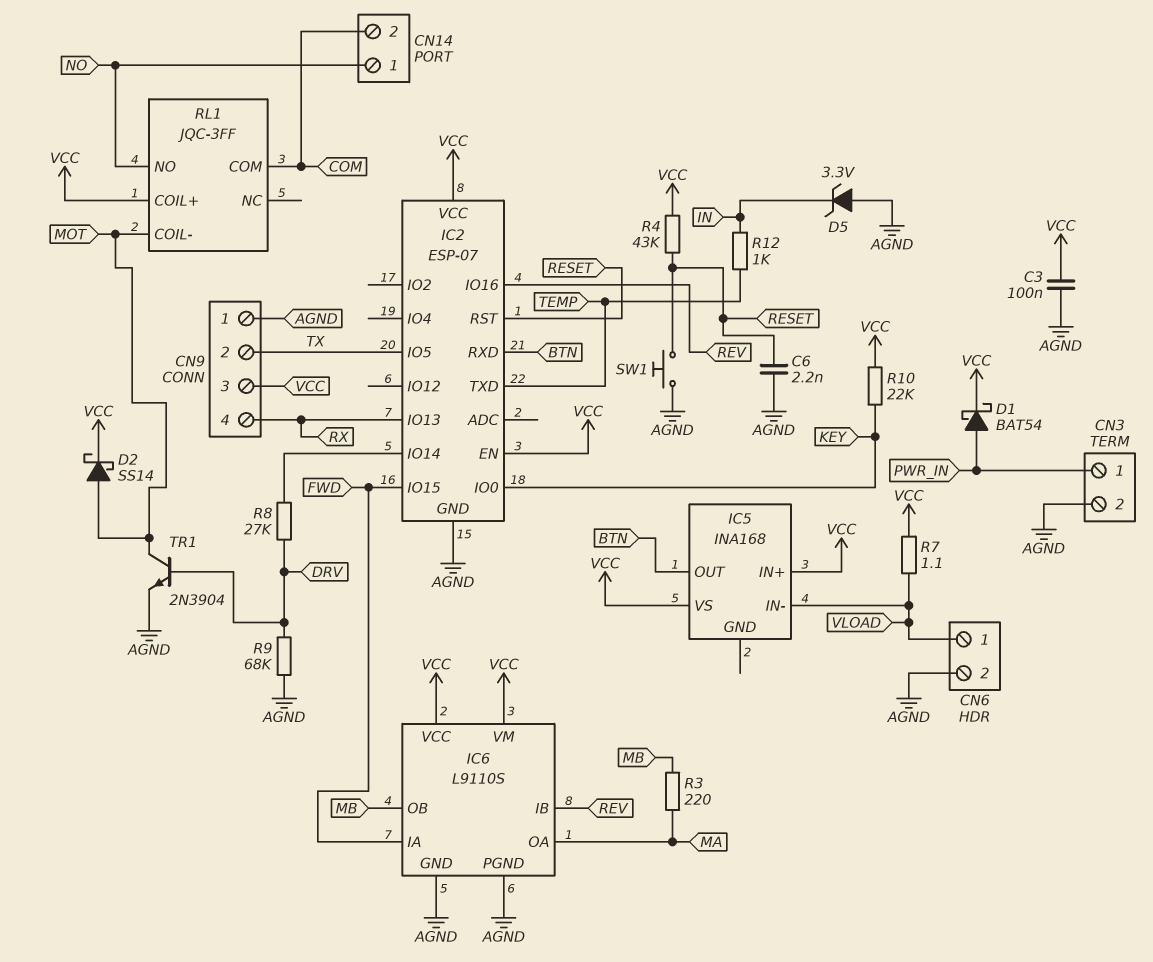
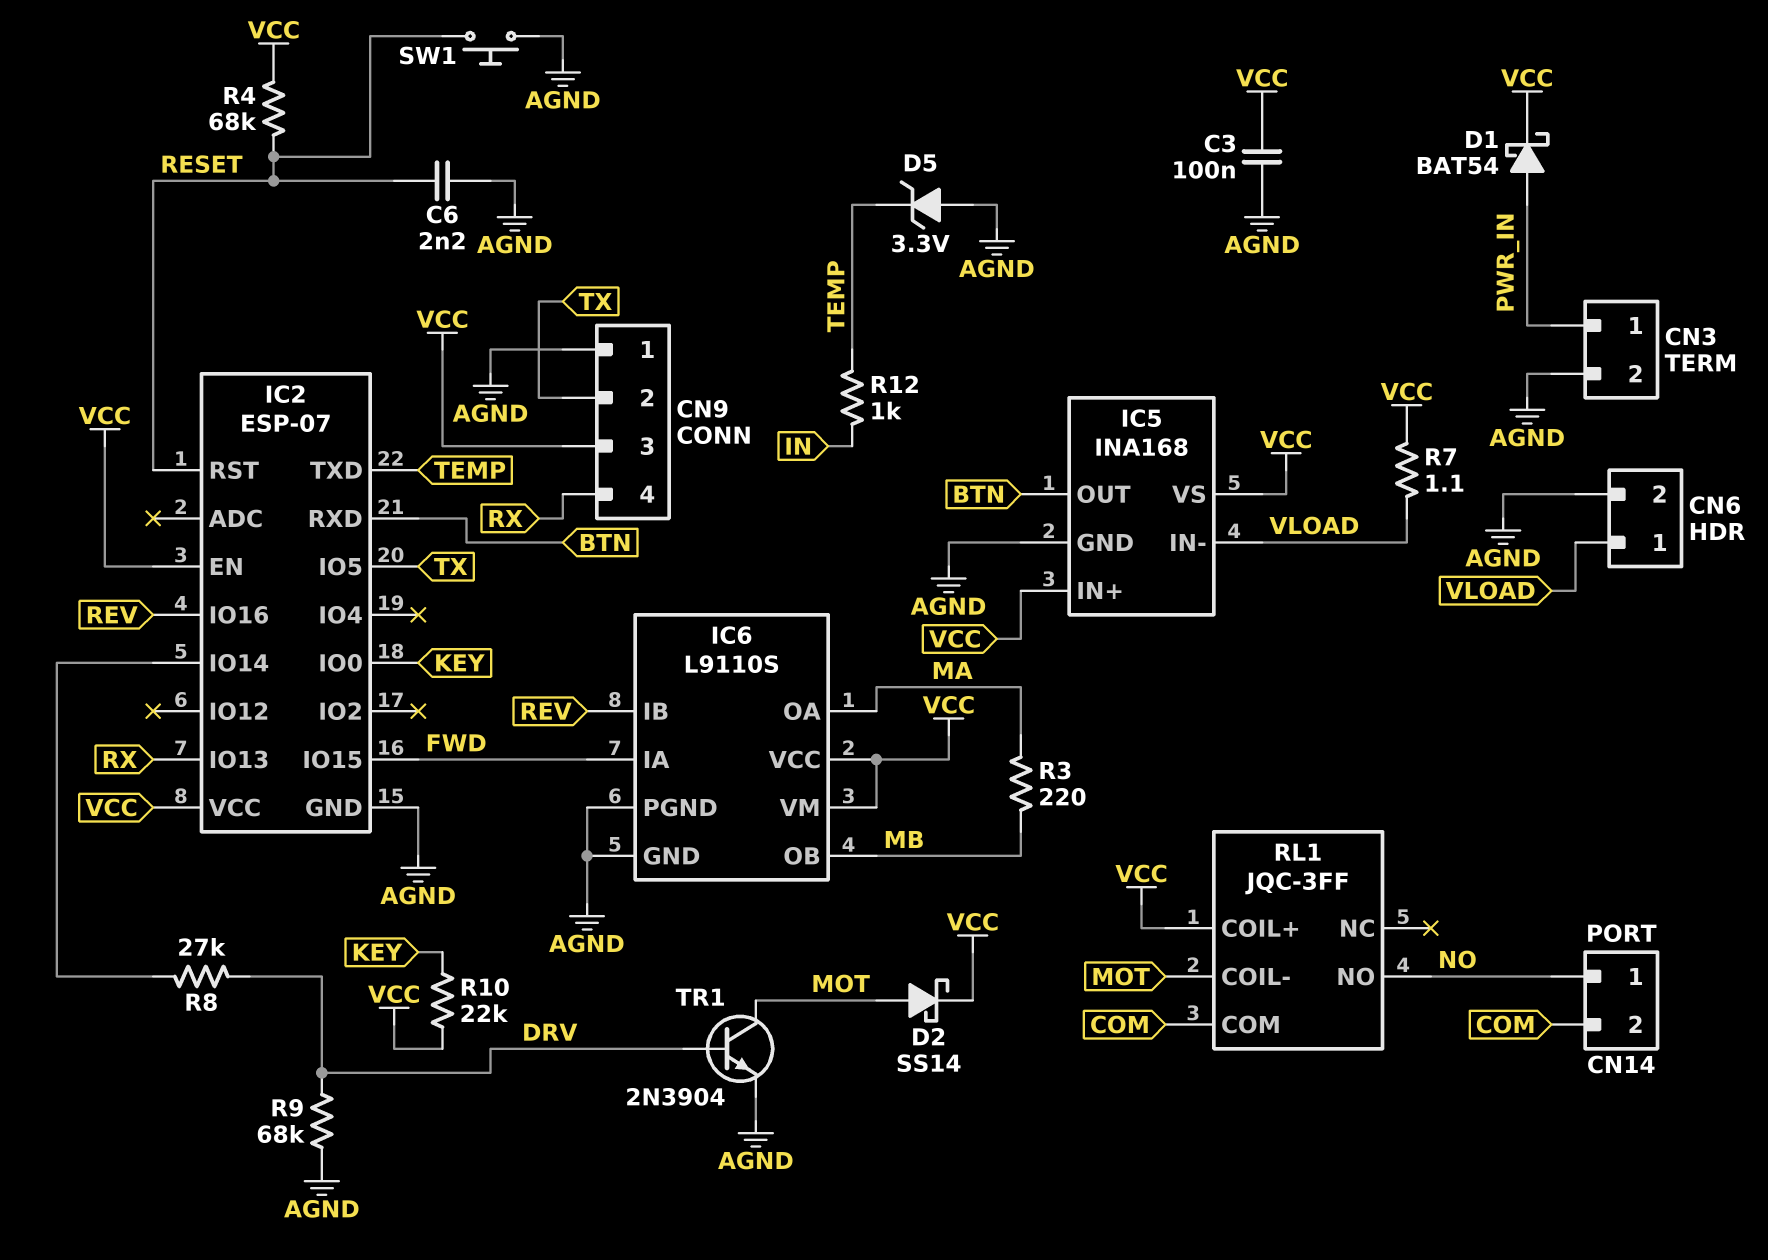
D5: zener 3.3V (A AGND, K IN) -> zener 3.3V (A AGND, K TEMP)
IC5 pin GND: none -> AGND
R4: 43k (RESET, VCC) -> 68k (RESET, VCC)

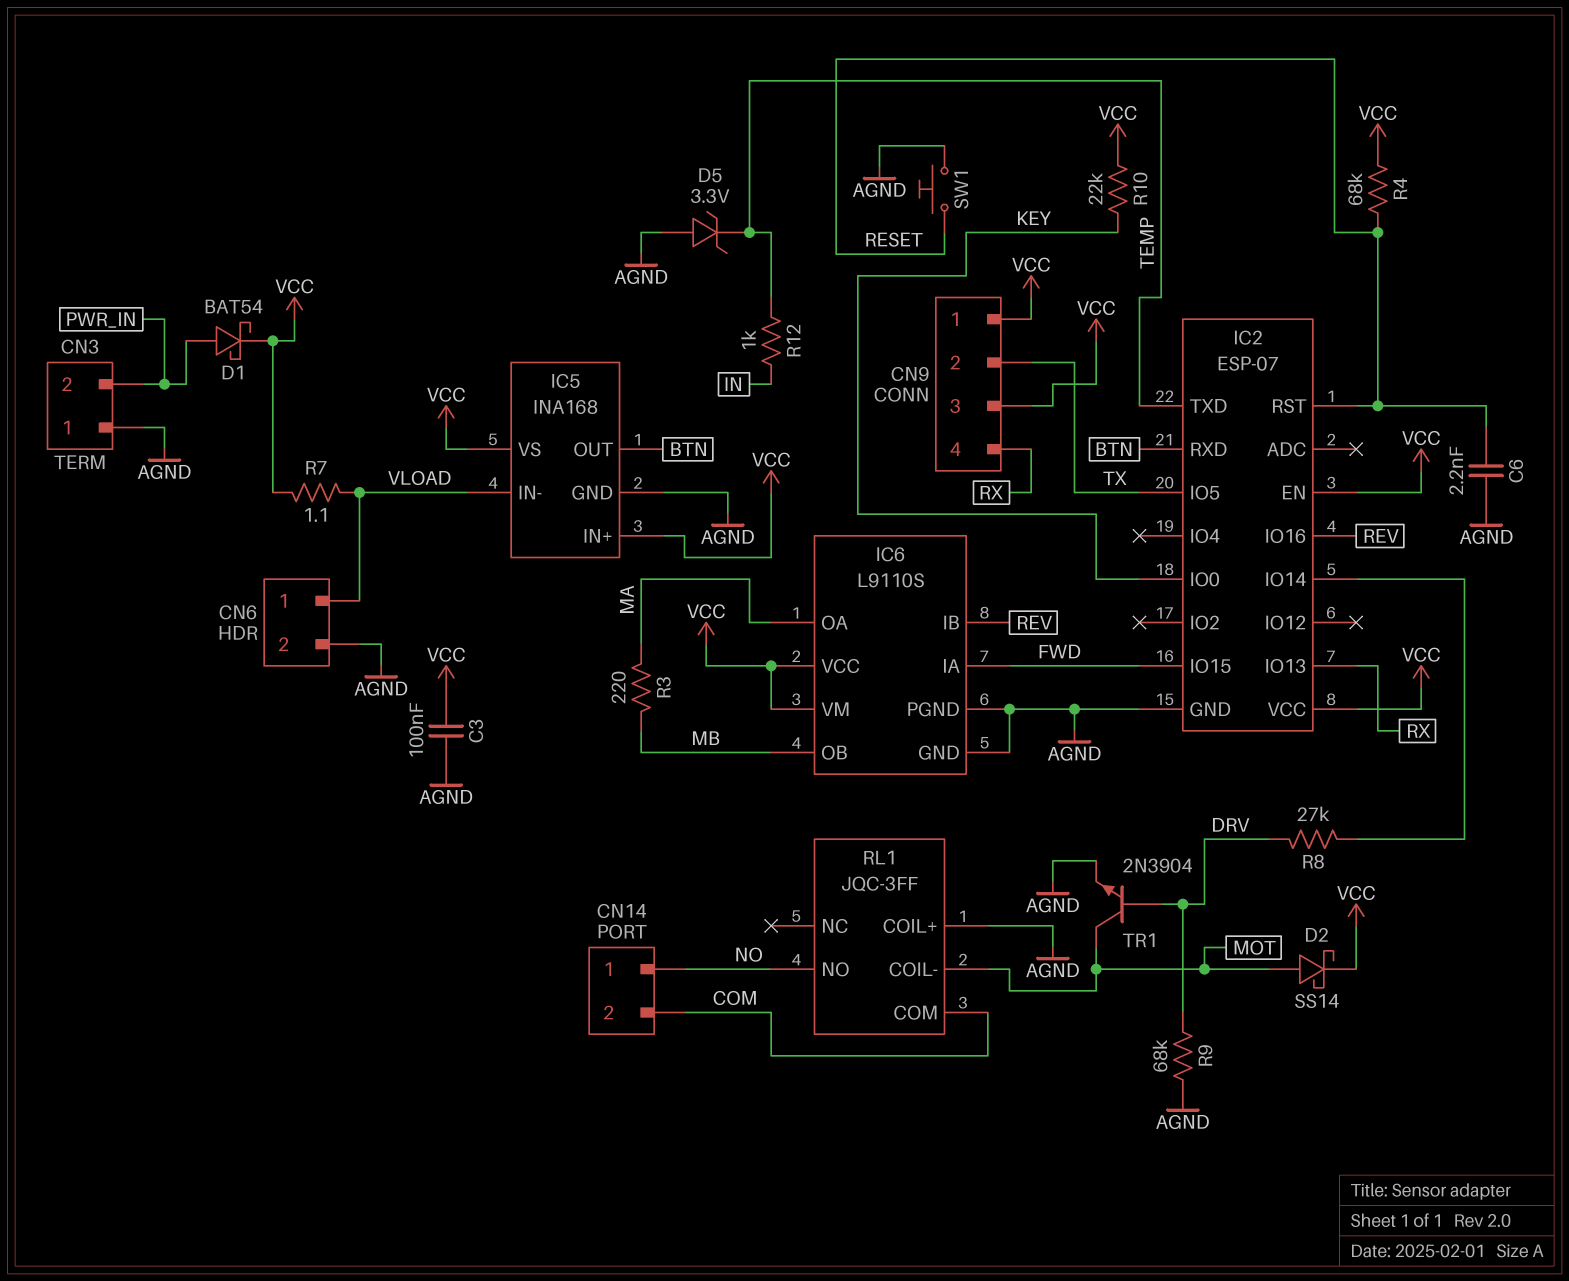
CN3 pin 1: PWR_IN -> AGND
CN3 pin 2: AGND -> PWR_IN
CN9 pin 1: AGND -> VCC
RL1 pin COIL+: VCC -> AGND

